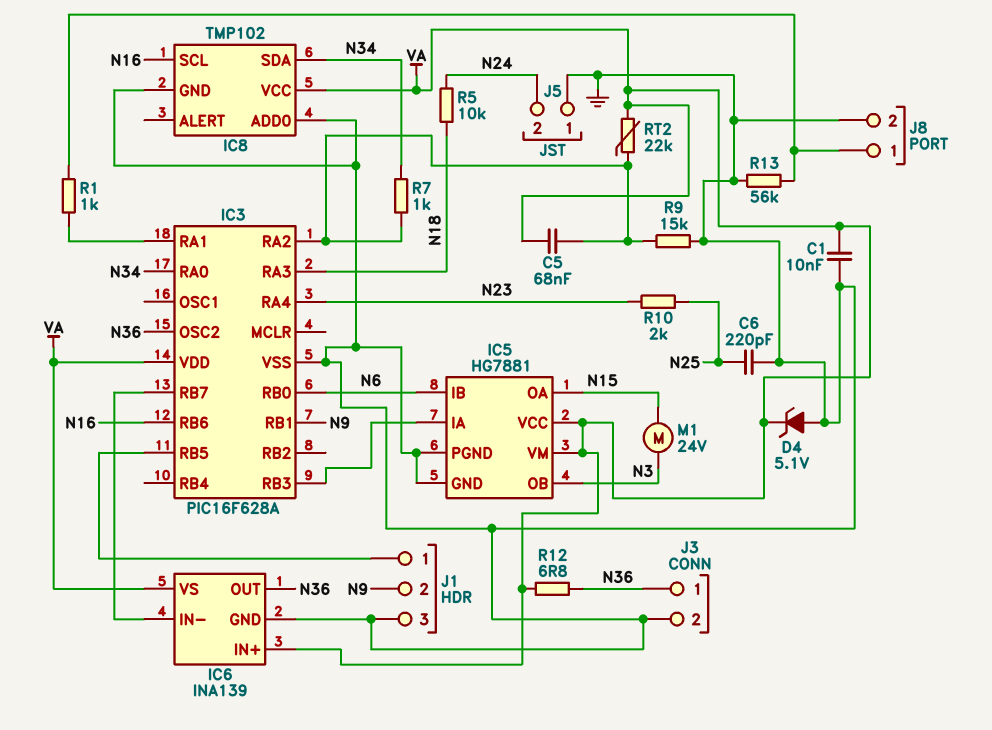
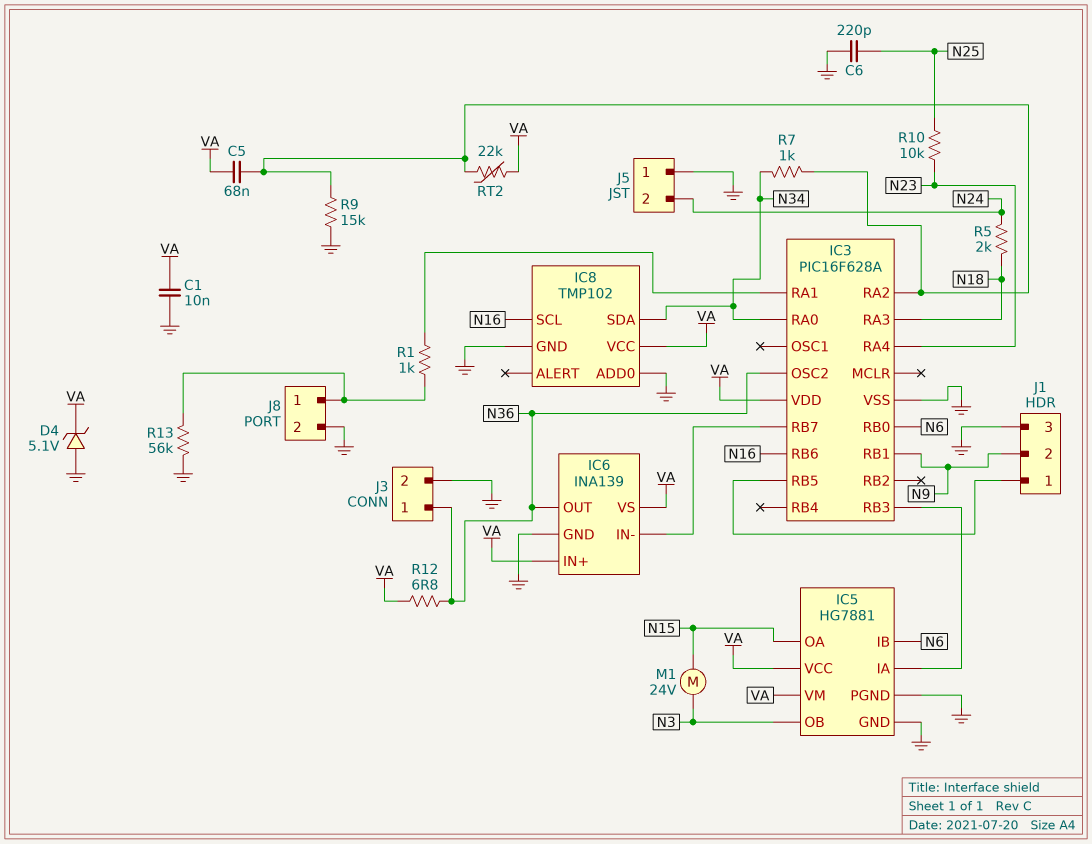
R5: 10k (N18, N24) -> 2k (N18, N24)
R10: 2k (N23, N25) -> 10k (N23, N25)

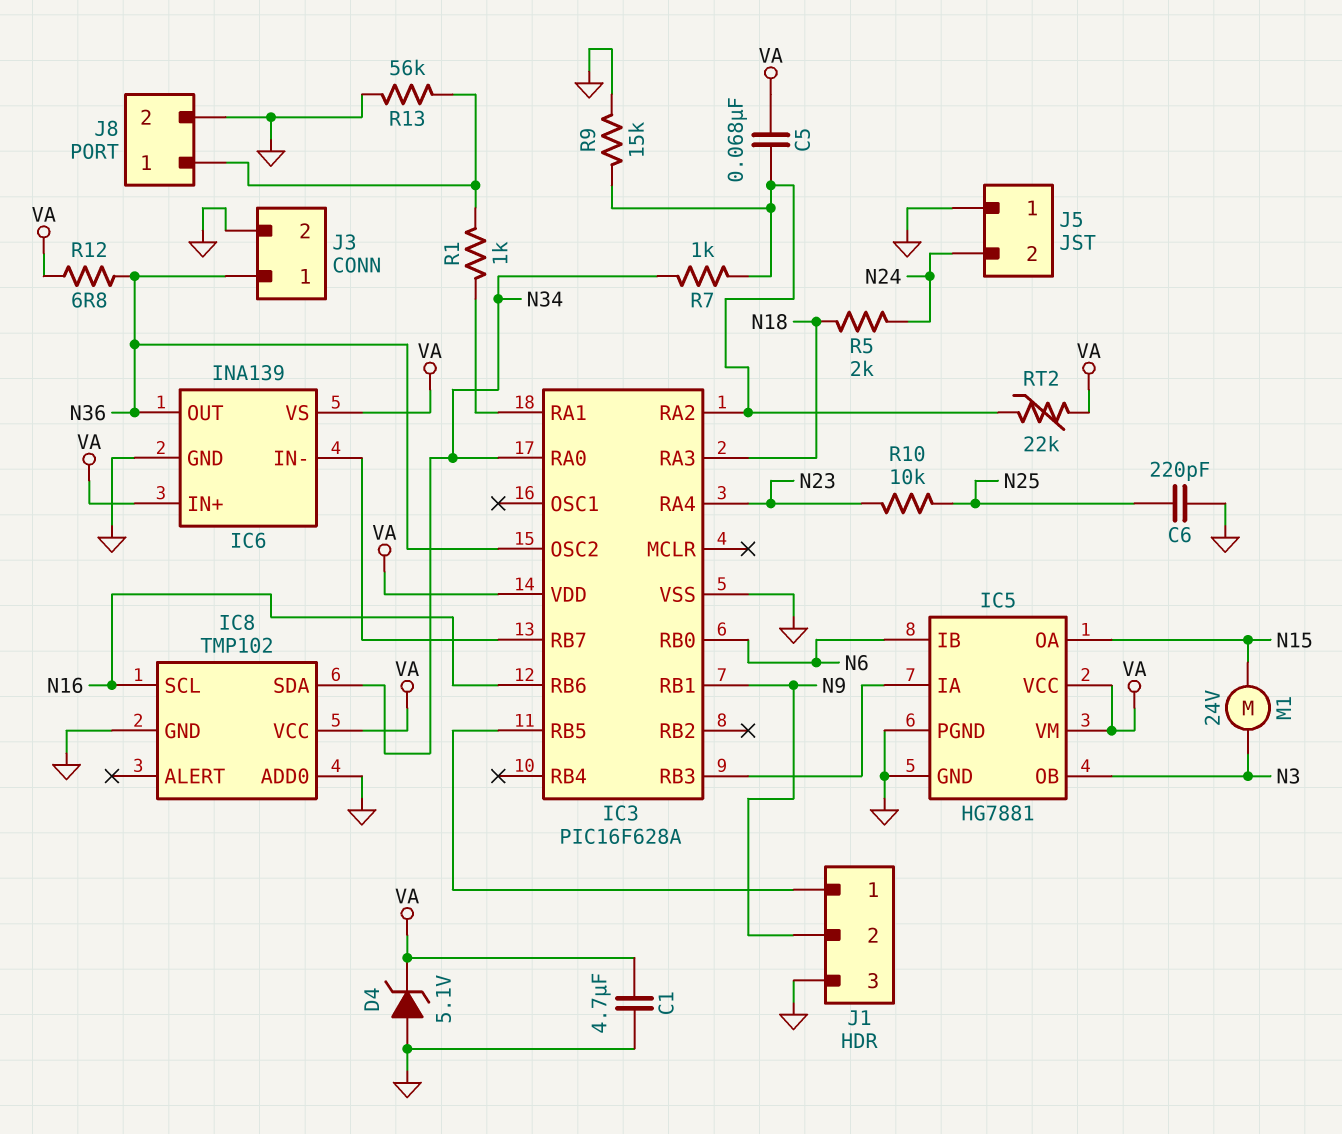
C1: 10nF (GND, VA) -> 4.7uF (GND, VA)

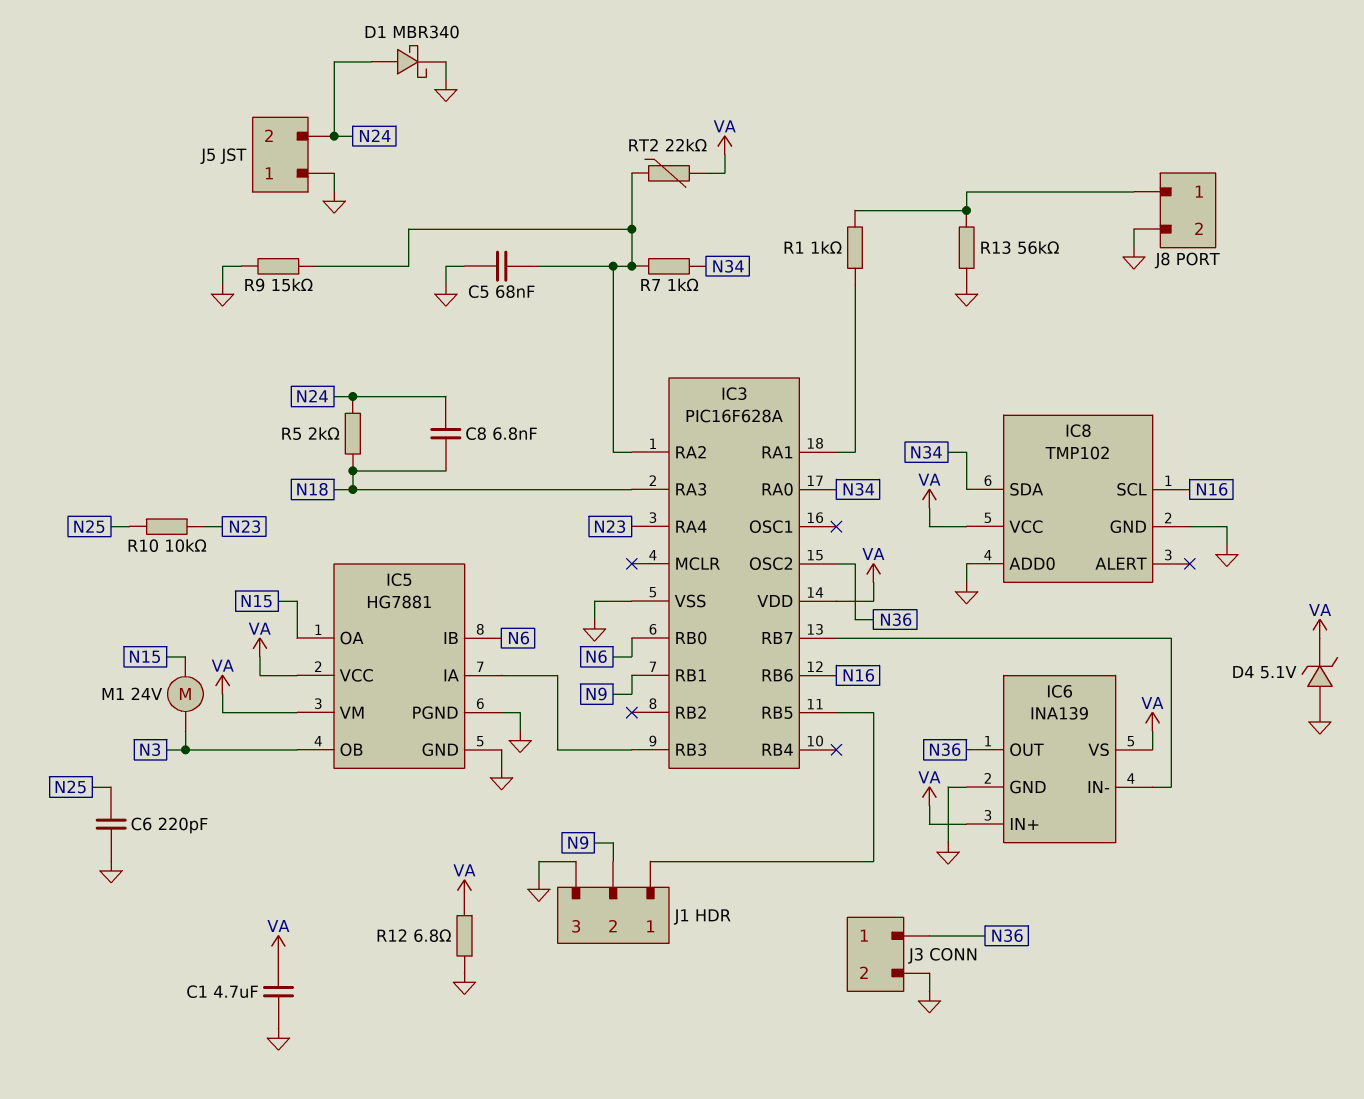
C5: 68nF (IC3/RA2, VA) -> 68nF (GND, IC3/RA2)
C8: none -> 6.8nF (N18, N24)
D1: none -> schottky MBR340 (A N24, K GND)
R12: 6.8 (N36, VA) -> 6.8 (GND, VA)

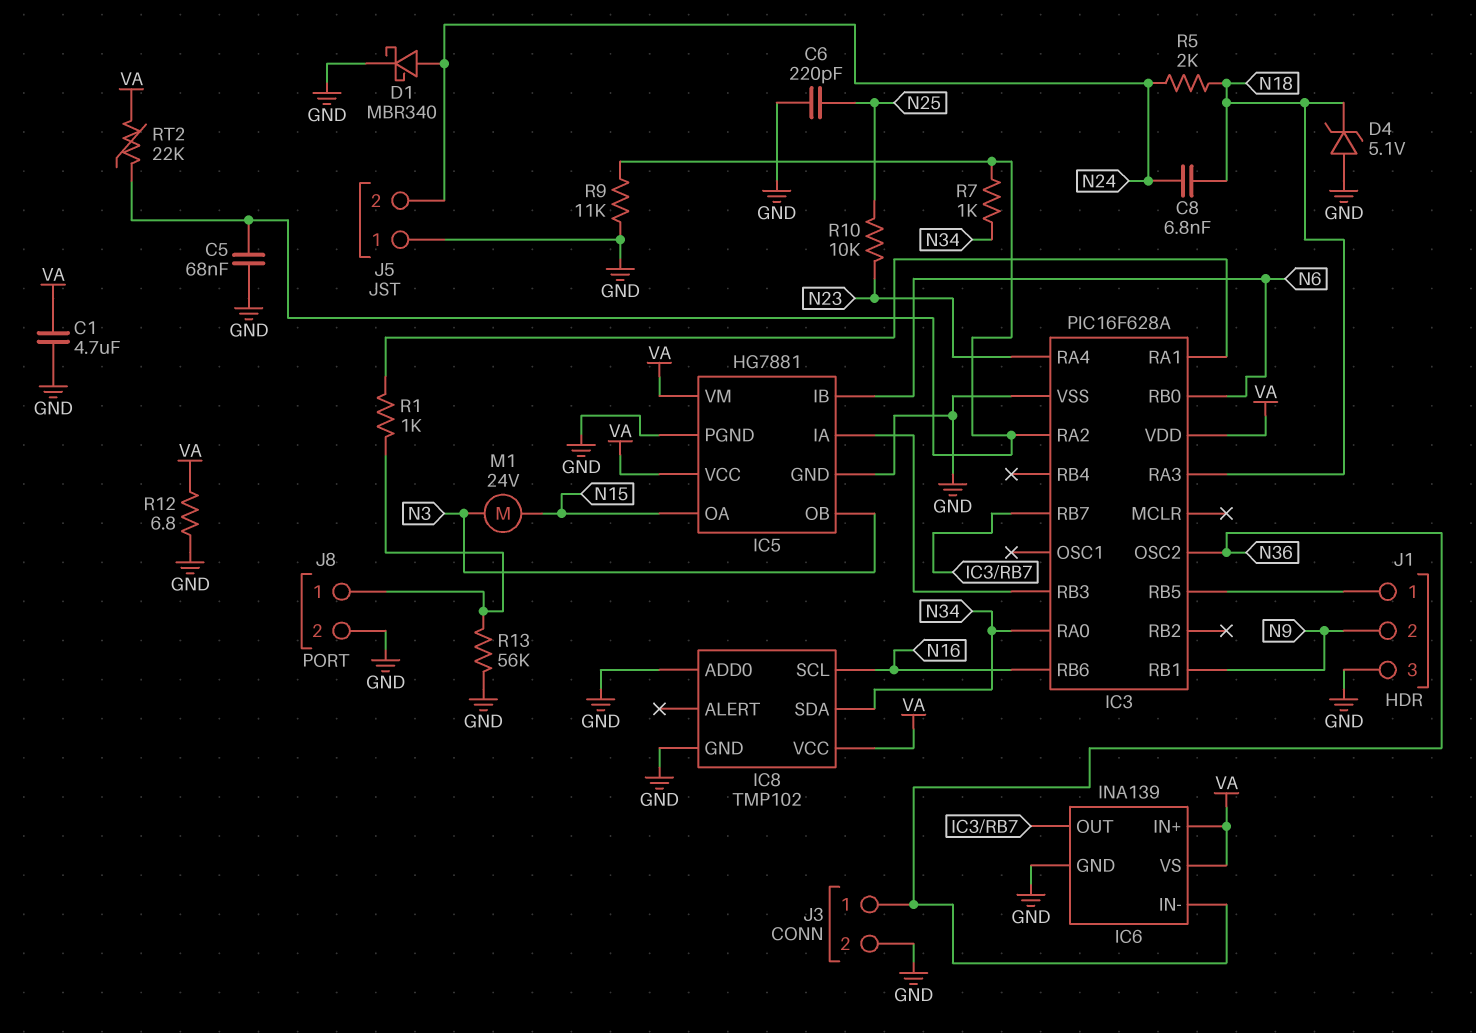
D4: zener 5.1V (A GND, K VA) -> zener 5.1V (A GND, K N18)
IC6 pin IN-: IC3/RB7 -> N36
IC6 pin OUT: N36 -> IC3/RB7
R9: 15k (GND, IC3/RA2) -> 11k (GND, IC3/RA2)

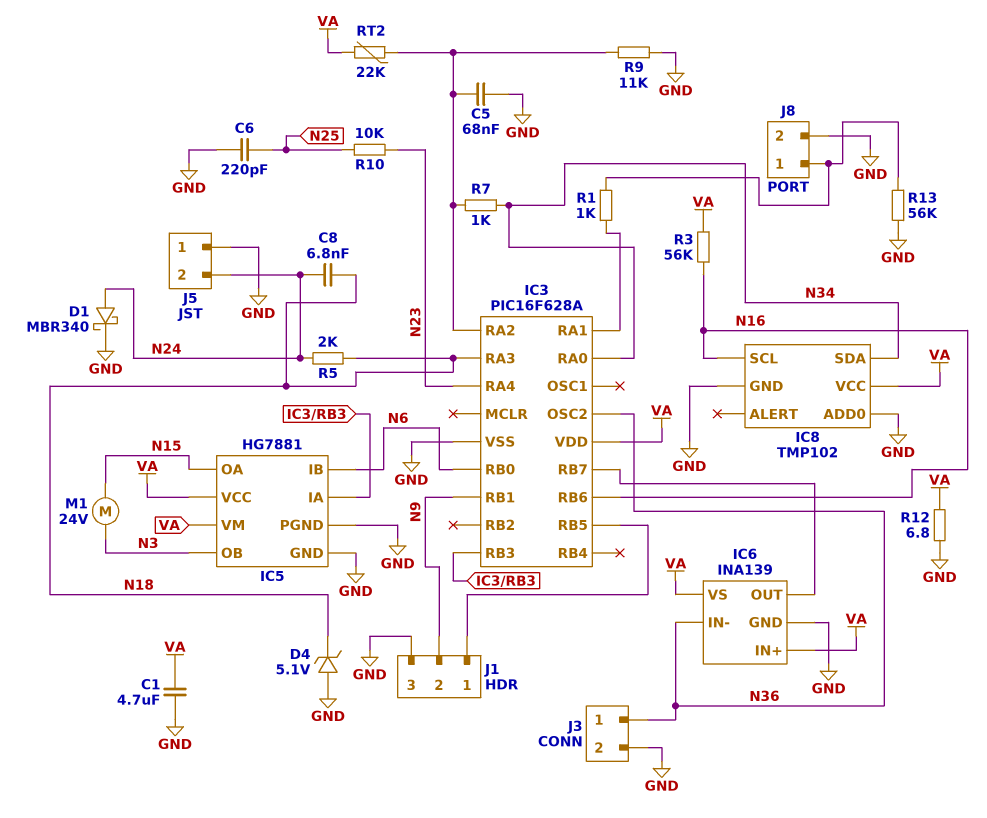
R3: none -> 56k (N16, VA)

